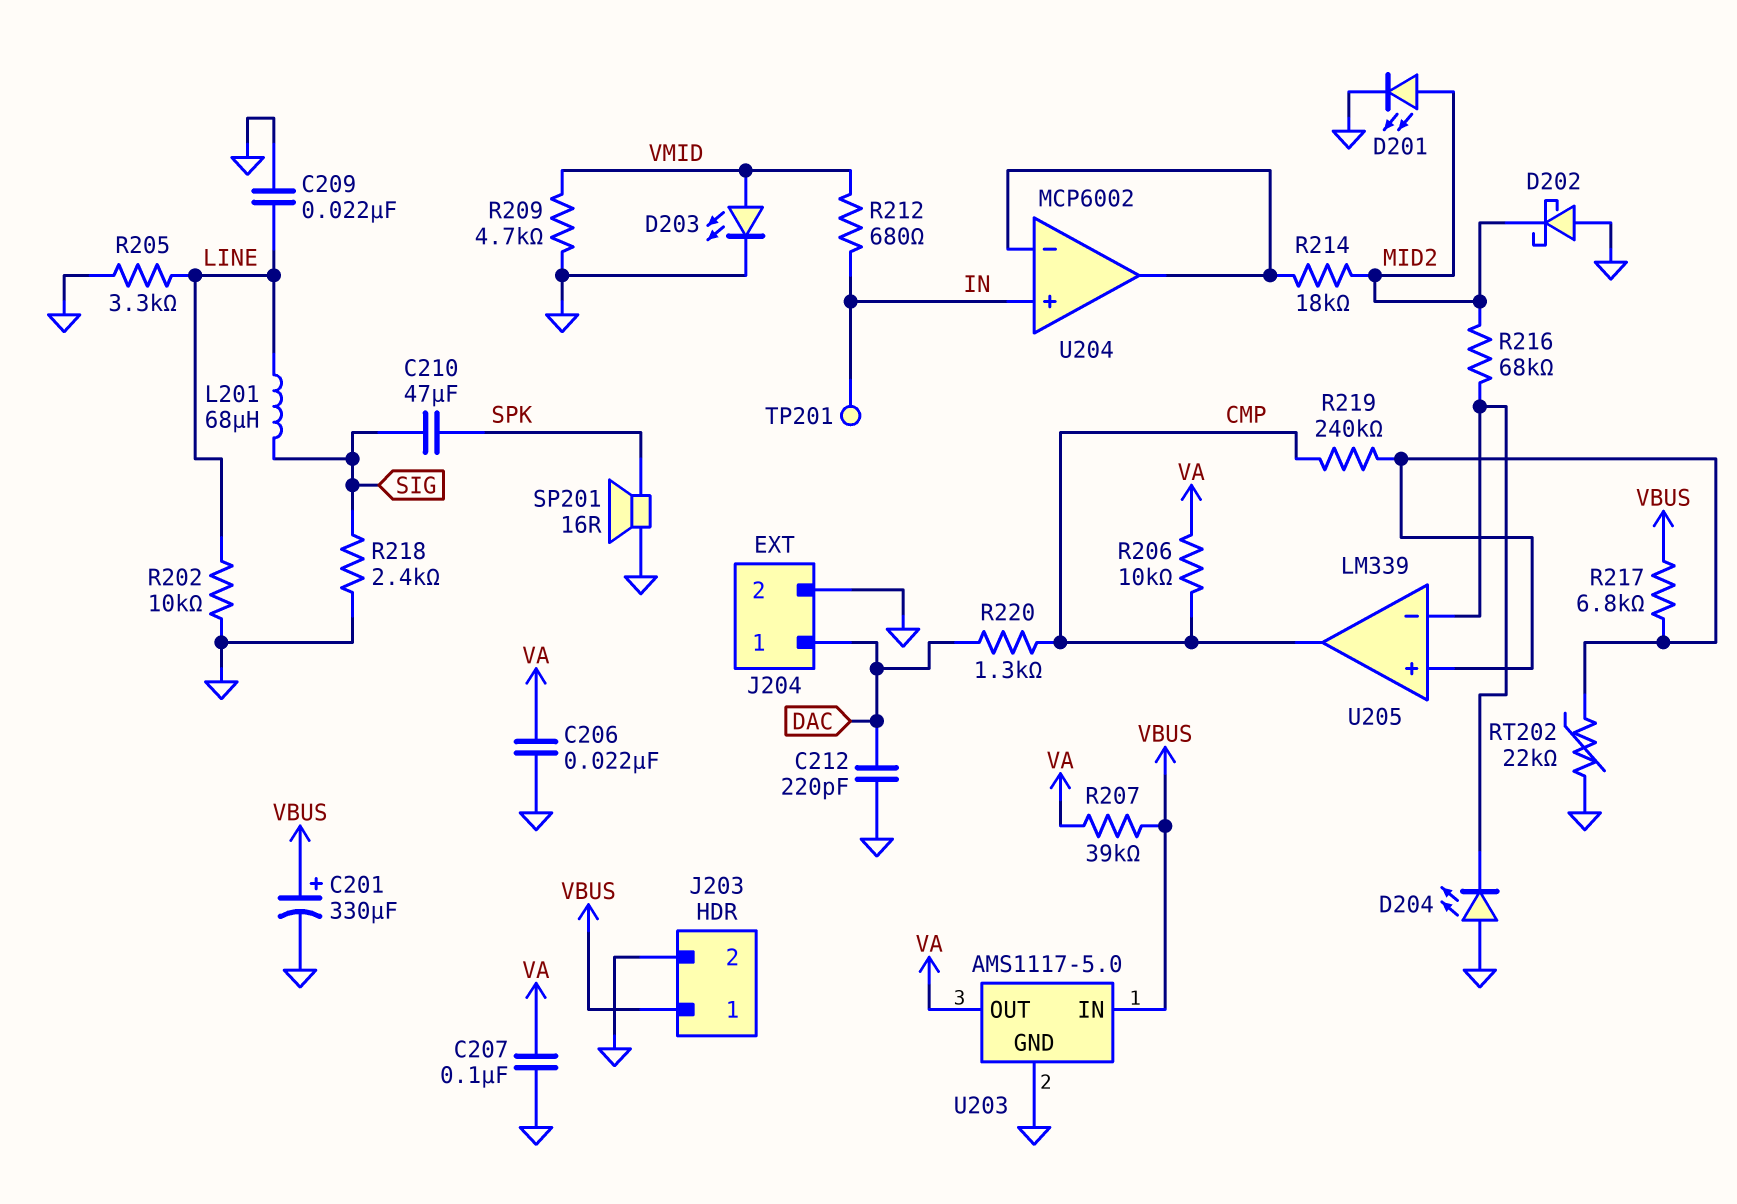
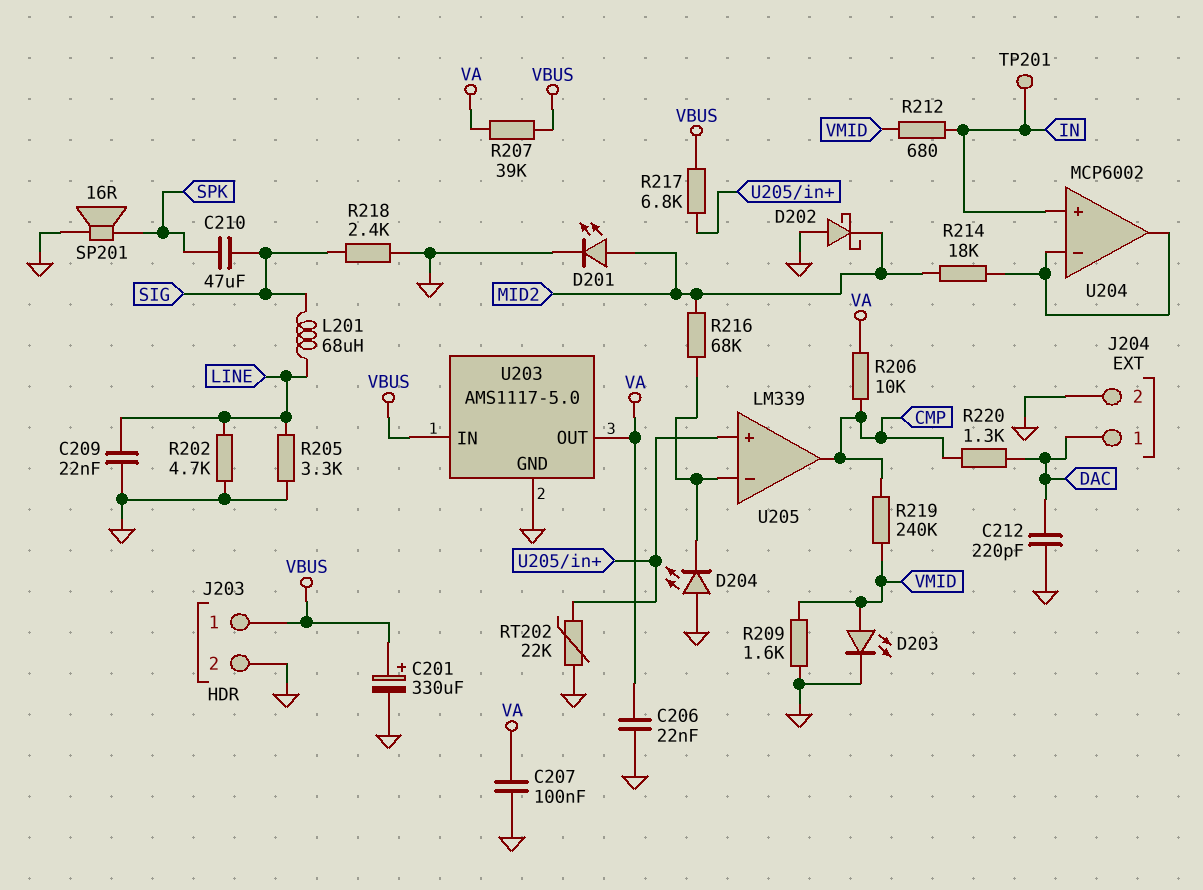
R202: 10k (GND, LINE) -> 4.7k (GND, LINE)
R209: 4.7k (GND, VMID) -> 1.6k (GND, VMID)
R219: 240k (CMP, U205/in+) -> 240k (CMP, VMID)

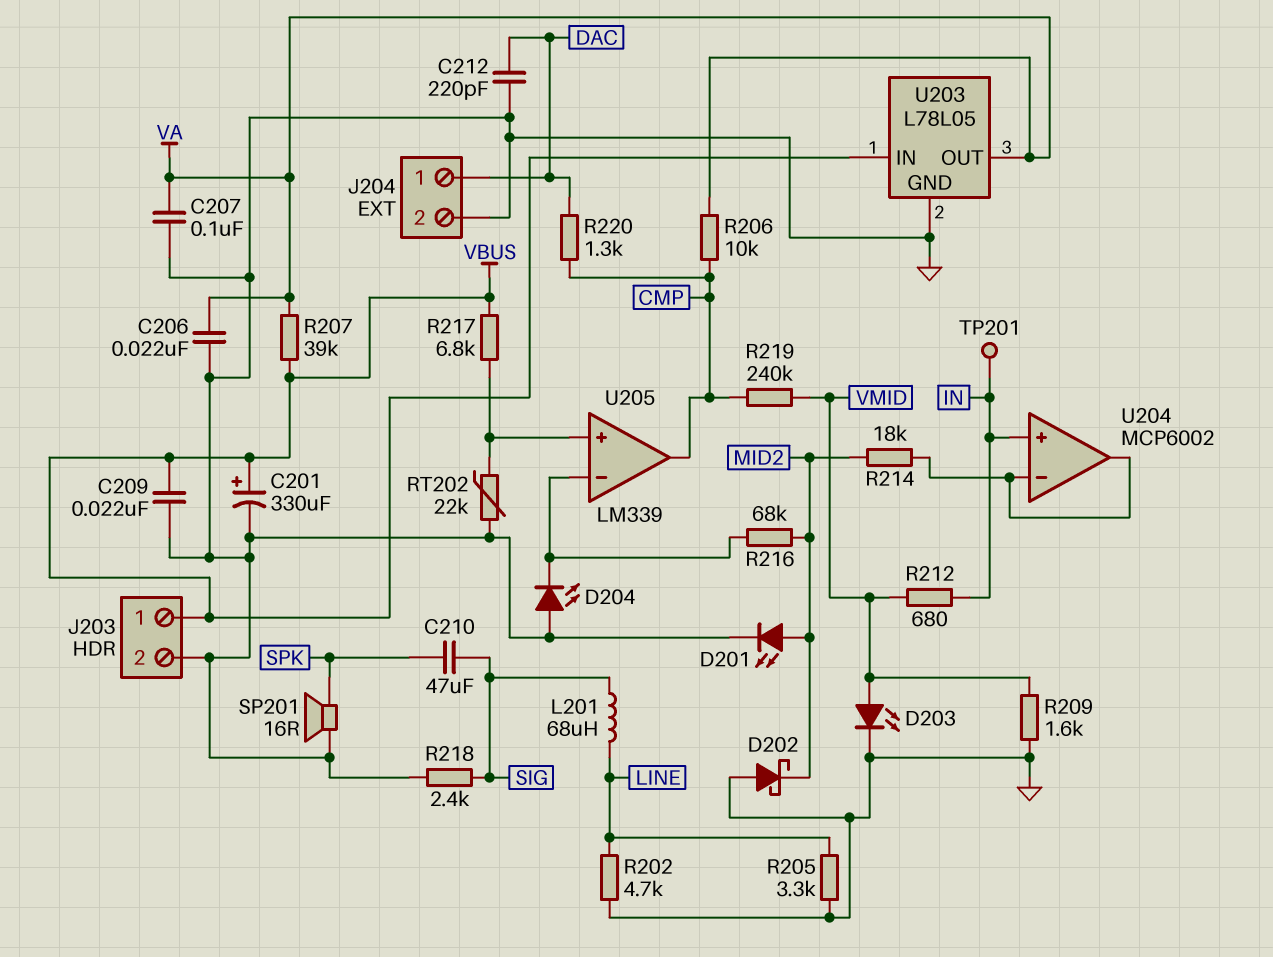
C209: 22nF (GND, LINE) -> 22nF (GND, VBUS)
U203: AMS1117-5.0 -> L78L05

